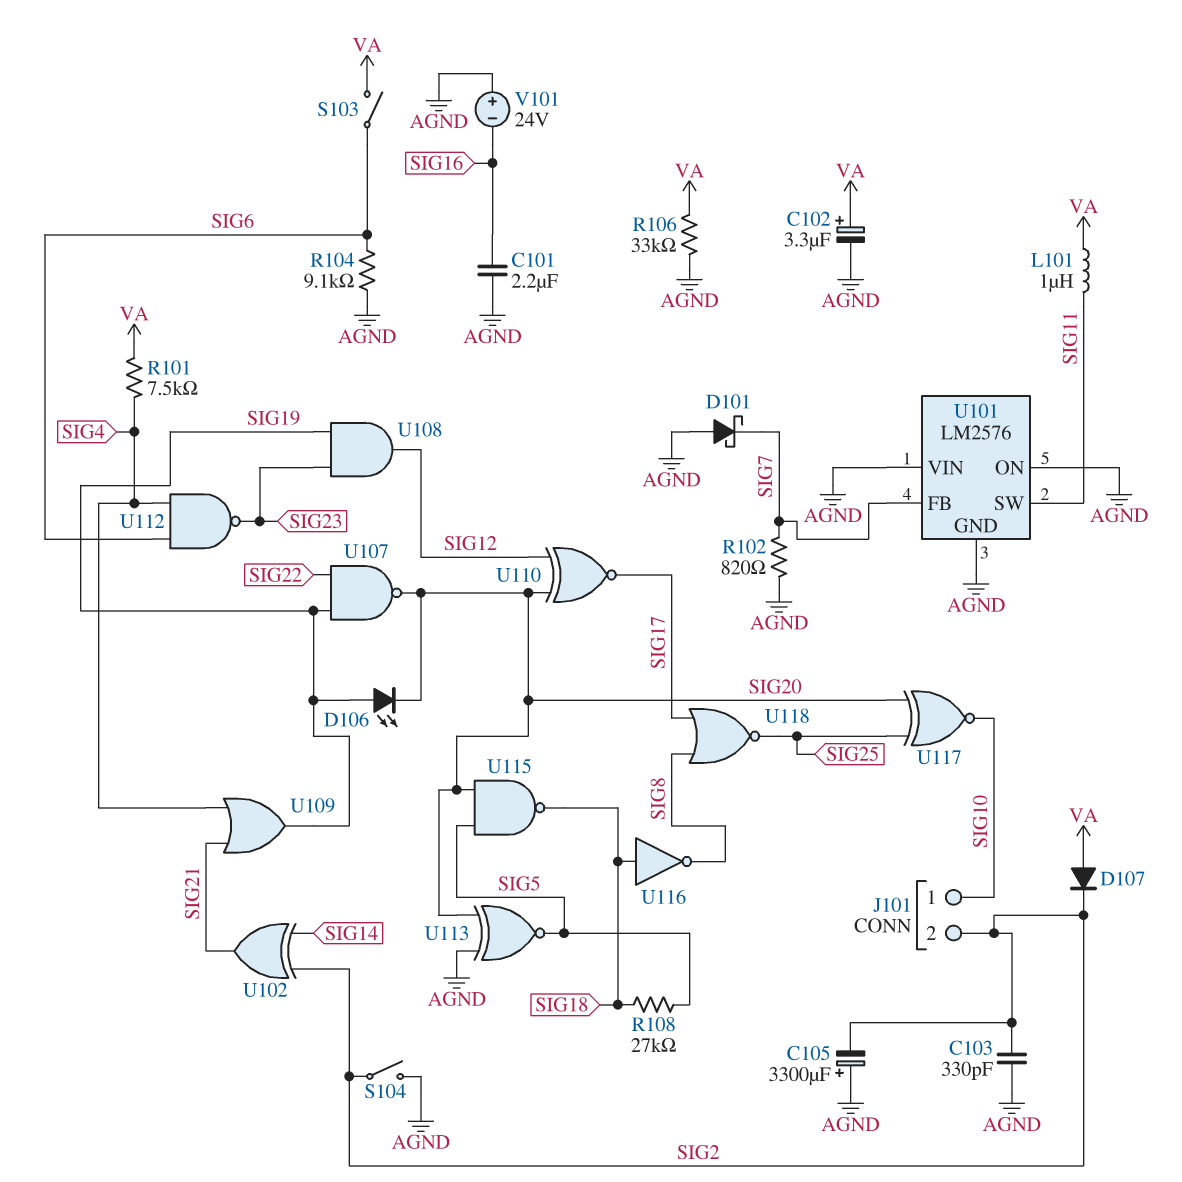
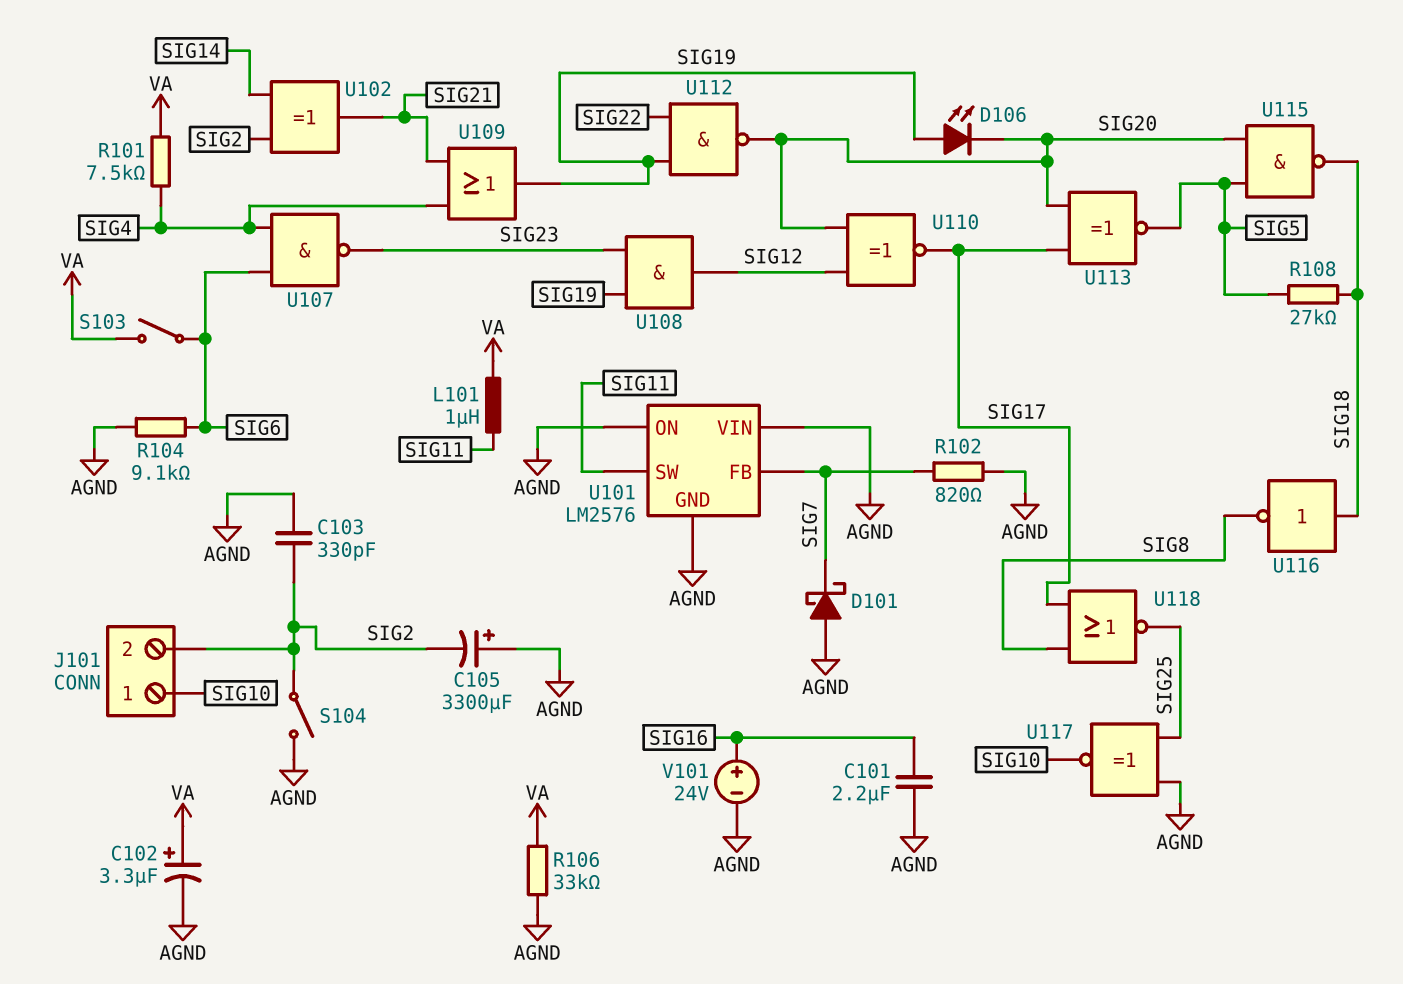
D107: diode (A VA, K SIG2) -> none
U107: NAND (in SIG19, in SIG22, out SIG20) -> NAND (in SIG4, in SIG6, out SIG23)
U112: NAND (in SIG4, in SIG6, out SIG23) -> NAND (in SIG19, in SIG22, out SIG20)
U113: XNOR (in AGND, in SIG20, out SIG5) -> XNOR (in SIG17, in SIG20, out SIG5)
U117: XNOR (in SIG20, in SIG25, out SIG10) -> XNOR (in AGND, in SIG25, out SIG10)
V101: 24V (plus AGND, minus SIG16) -> 24V (plus SIG16, minus AGND)

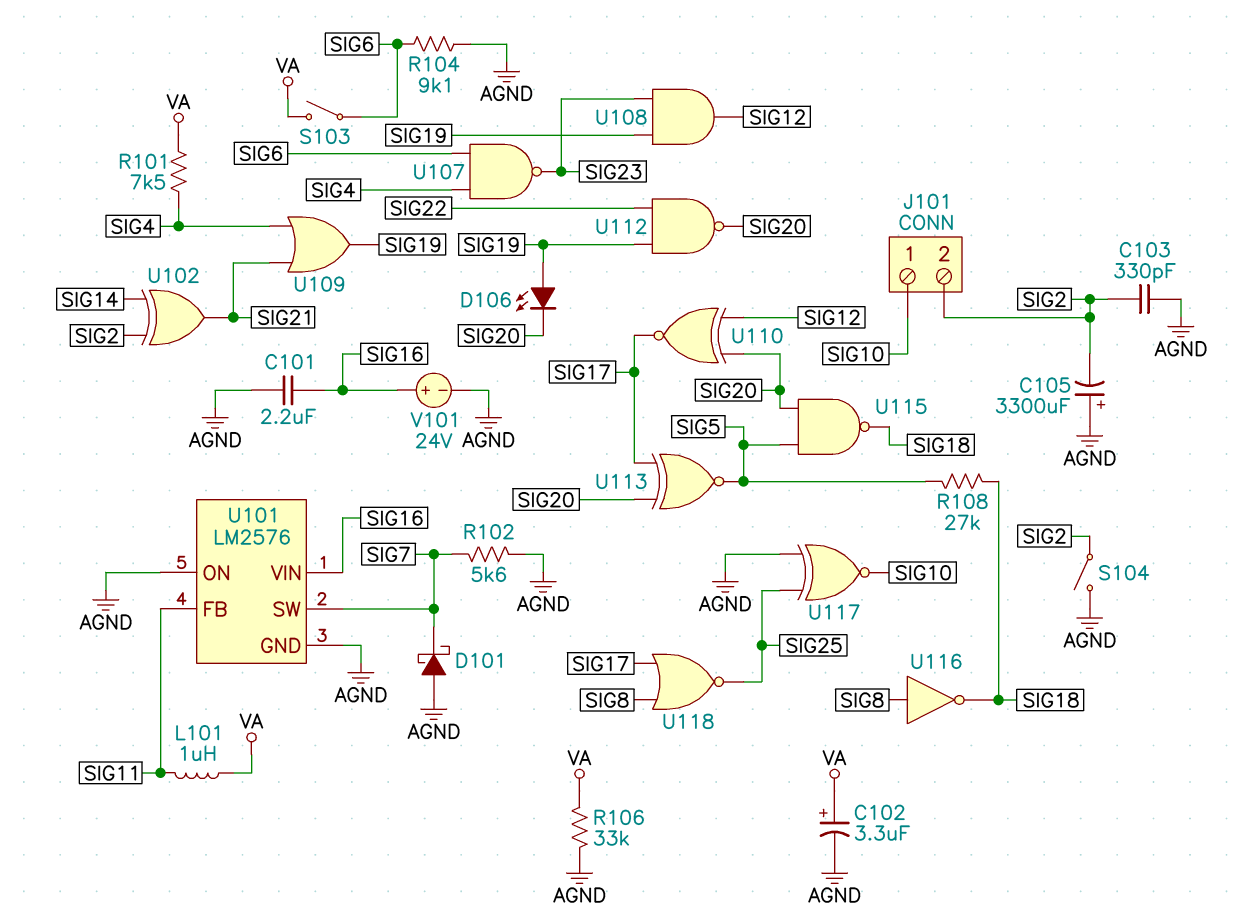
R102: 820 (AGND, SIG7) -> 5.6k (AGND, SIG7)
U101 pin FB: SIG7 -> SIG11
U101 pin SW: SIG11 -> SIG7
U101 pin VIN: AGND -> SIG16
U116: NOT (in SIG18, out SIG8) -> NOT (in SIG8, out SIG18)

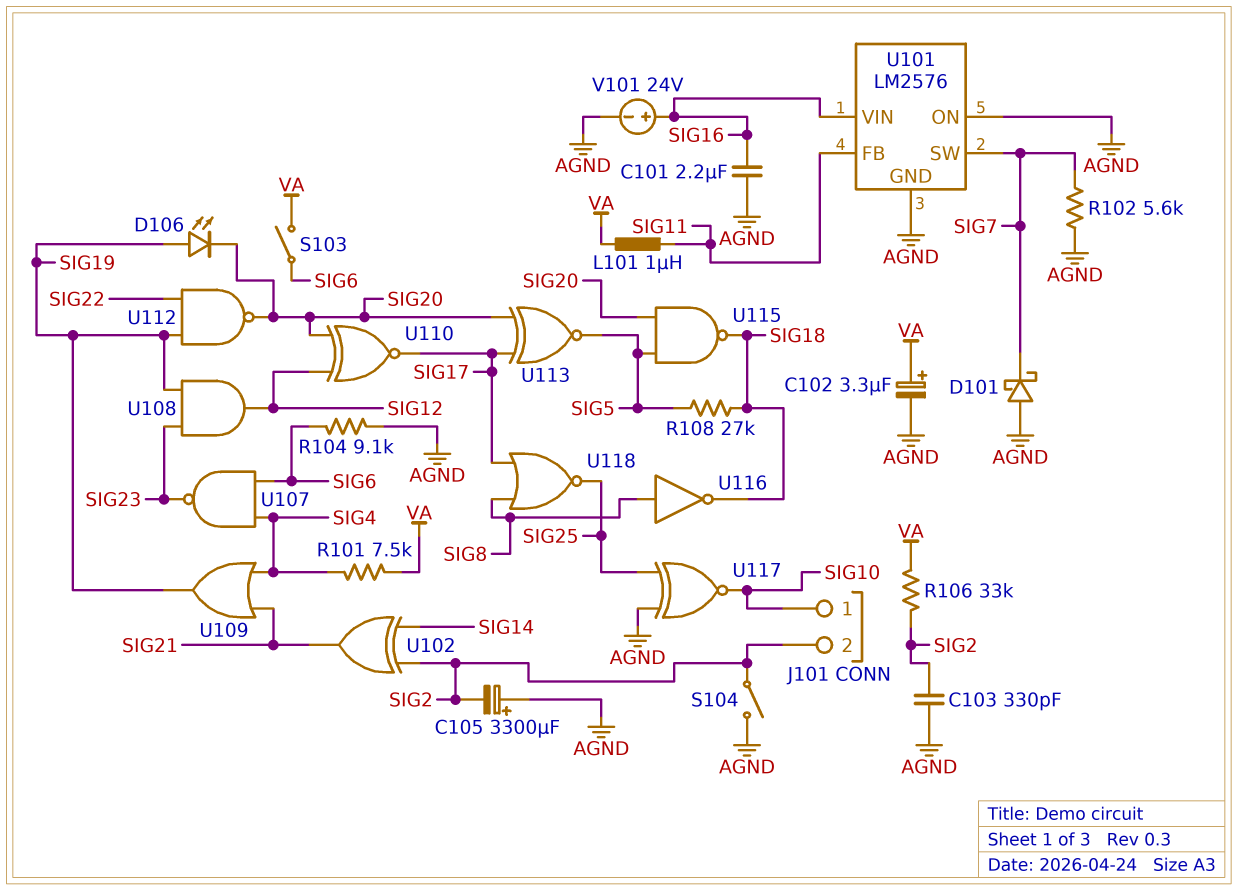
R106: 33k (AGND, VA) -> 33k (SIG2, VA)

